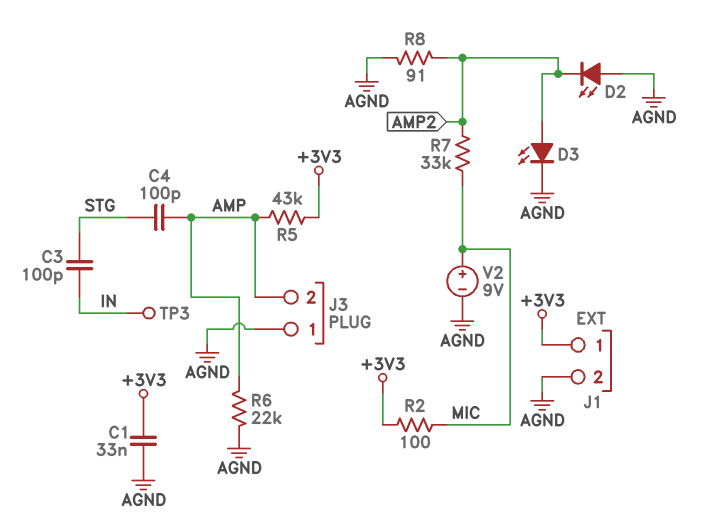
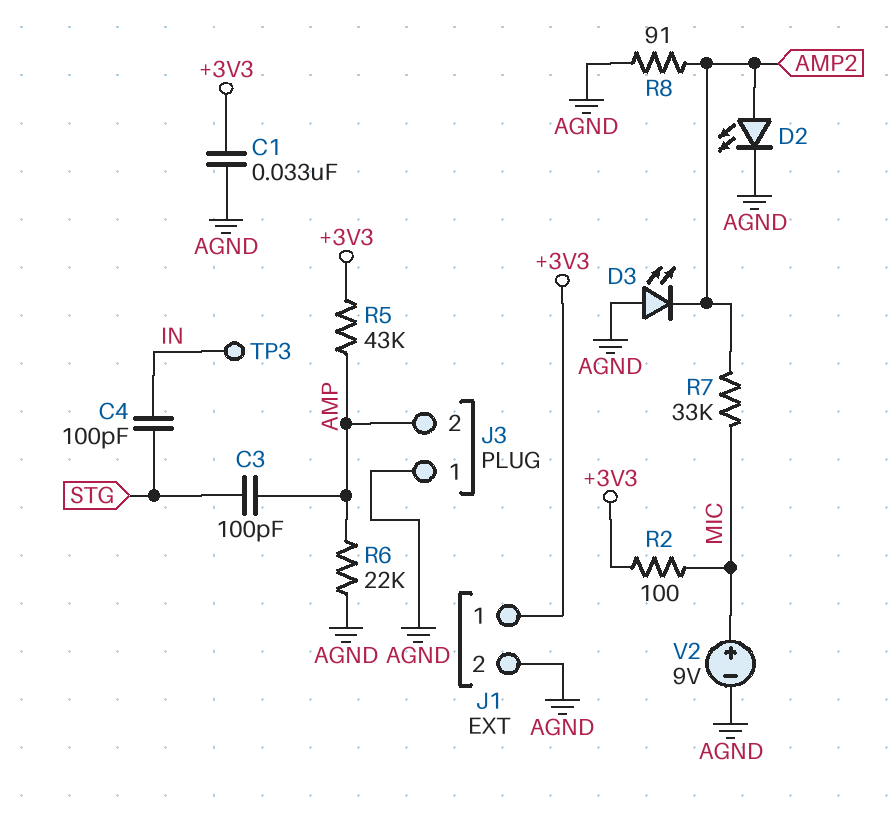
C3: 100pF (IN, STG) -> 100pF (AMP, STG)
C4: 100pF (AMP, STG) -> 100pF (IN, STG)
D2: LED (A AGND, K AMP2) -> LED (A AMP2, K AGND)
D3: LED (A AMP2, K AGND) -> LED (A AGND, K AMP2)

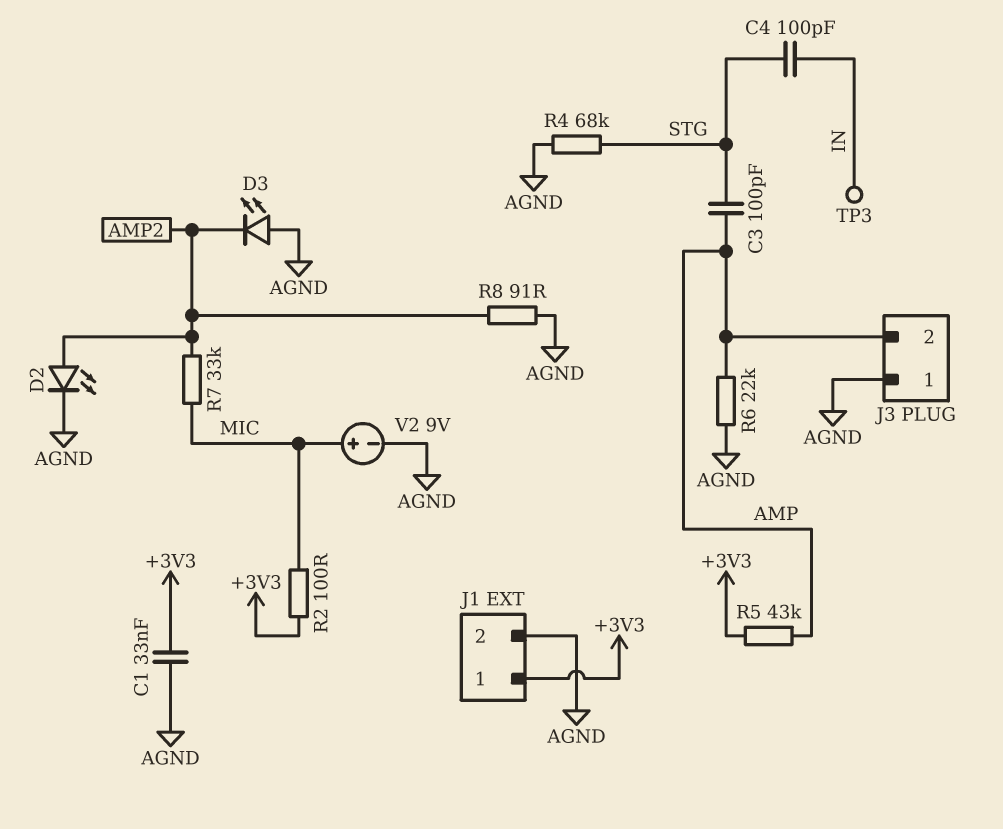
R4: none -> 68k (AGND, STG)

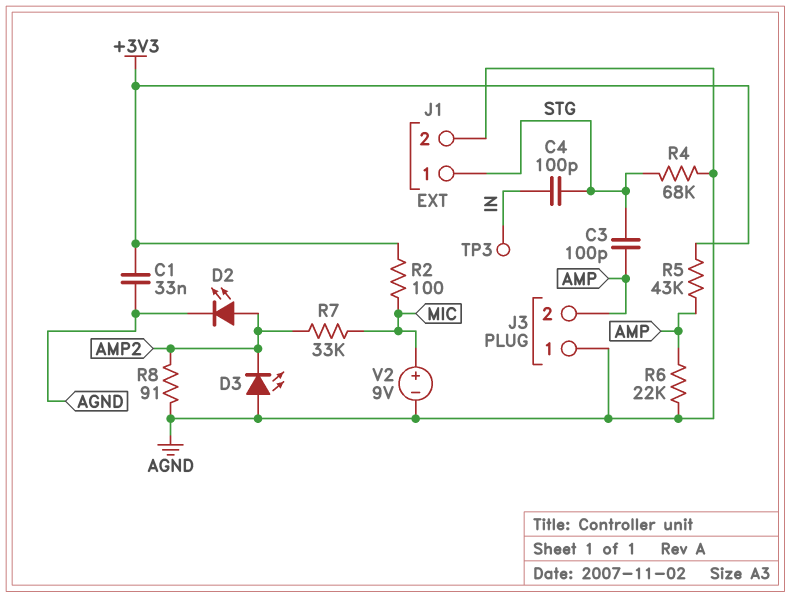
J1 pin 1: +3V3 -> STG

